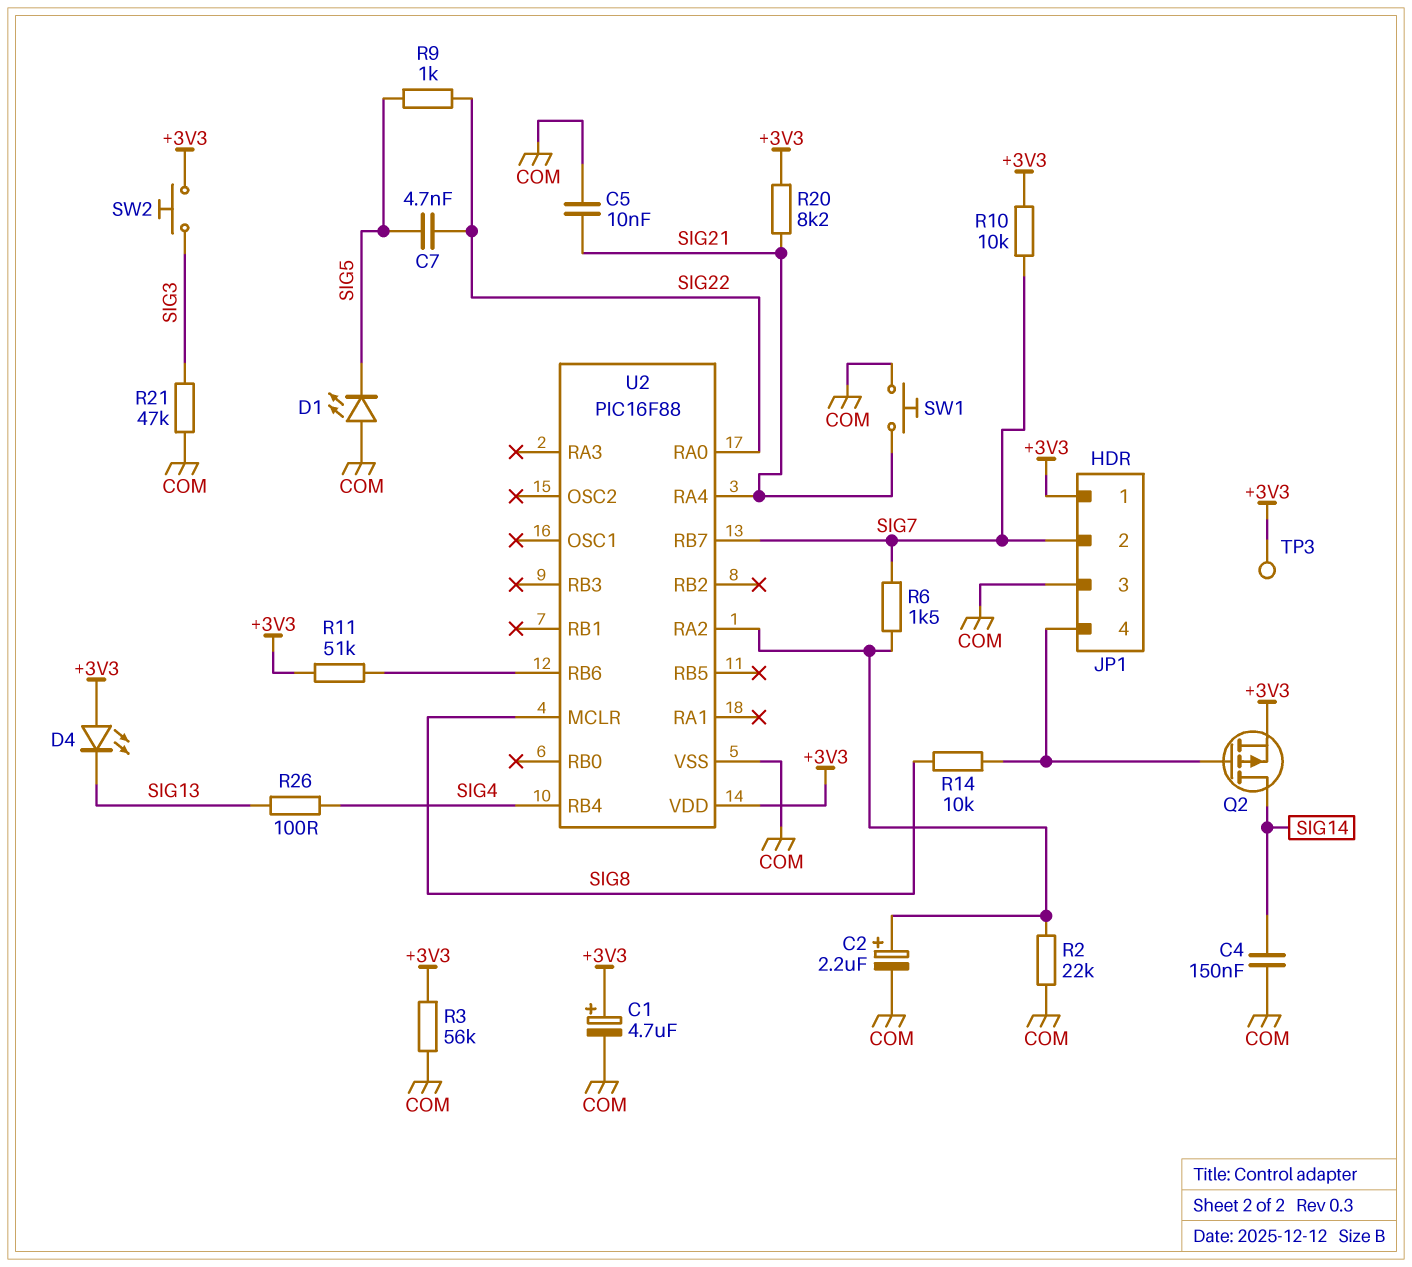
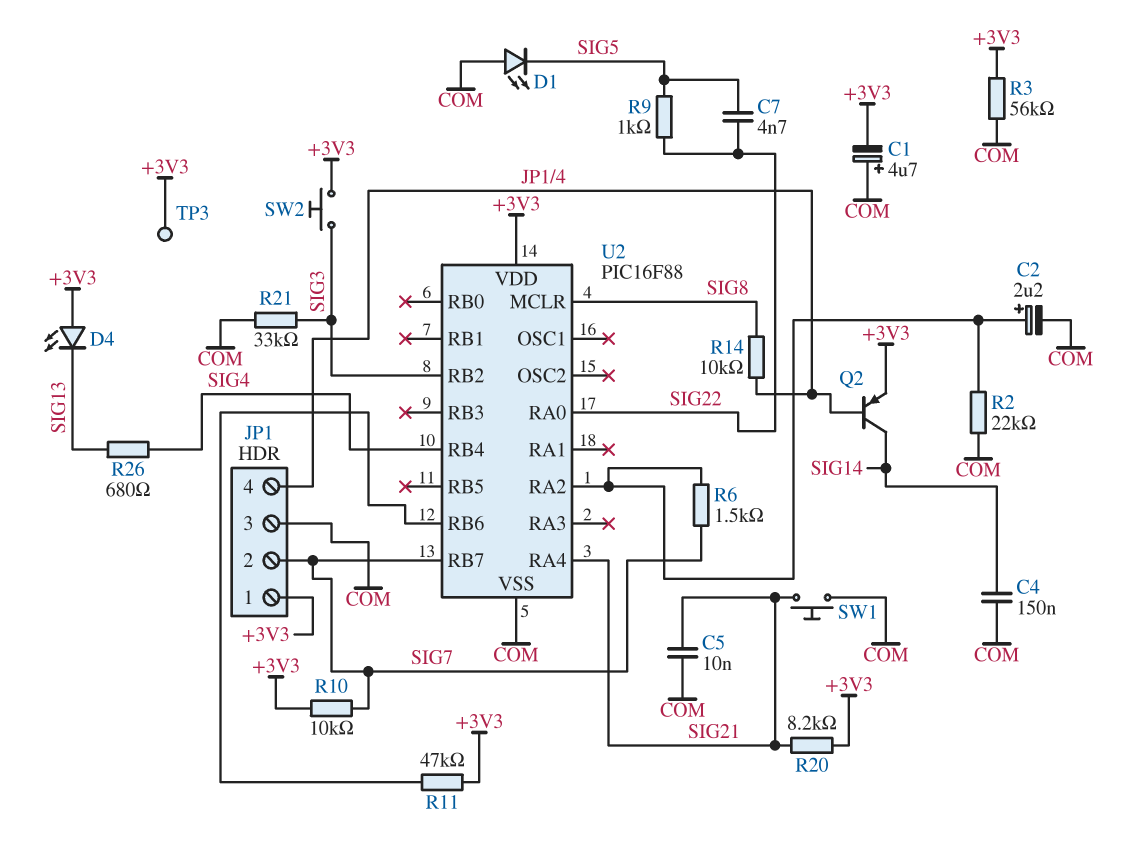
C1: 4.7uF (plus +3V3, minus COM) -> 4.7uF (plus COM, minus +3V3)
Q2: PMOS (G JP1/4, D SIG14, S +3V3) -> PNP (B JP1/4, C SIG14, E +3V3)
R11: 51k (+3V3, U2/RB6) -> 47k (+3V3, U2/RB6)
R21: 47k (COM, SIG3) -> 33k (COM, SIG3)
R26: 100 (SIG4, SIG13) -> 680 (SIG4, SIG13)
U2 pin RB2: none -> SIG3

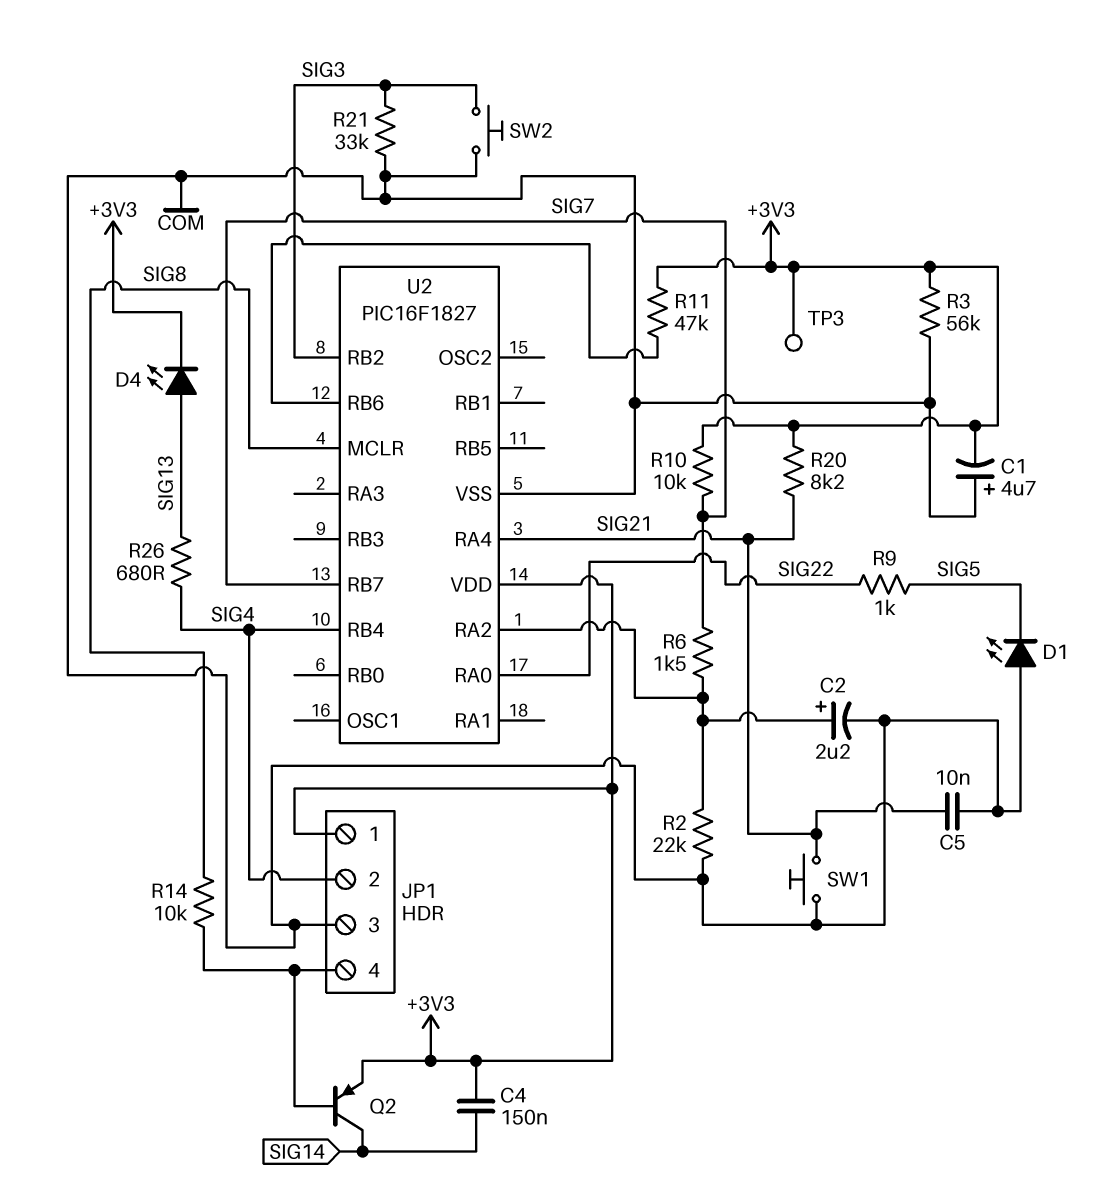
C4: 150nF (COM, SIG14) -> 150nF (+3V3, SIG14)
C7: 4.7nF (SIG5, SIG22) -> none
D4: LED (A +3V3, K SIG13) -> LED (A SIG13, K +3V3)
JP1 pin 2: SIG7 -> SIG4
SW2: button (+3V3, SIG3) -> button (COM, SIG3)
U2: PIC16F88 -> PIC16F1827

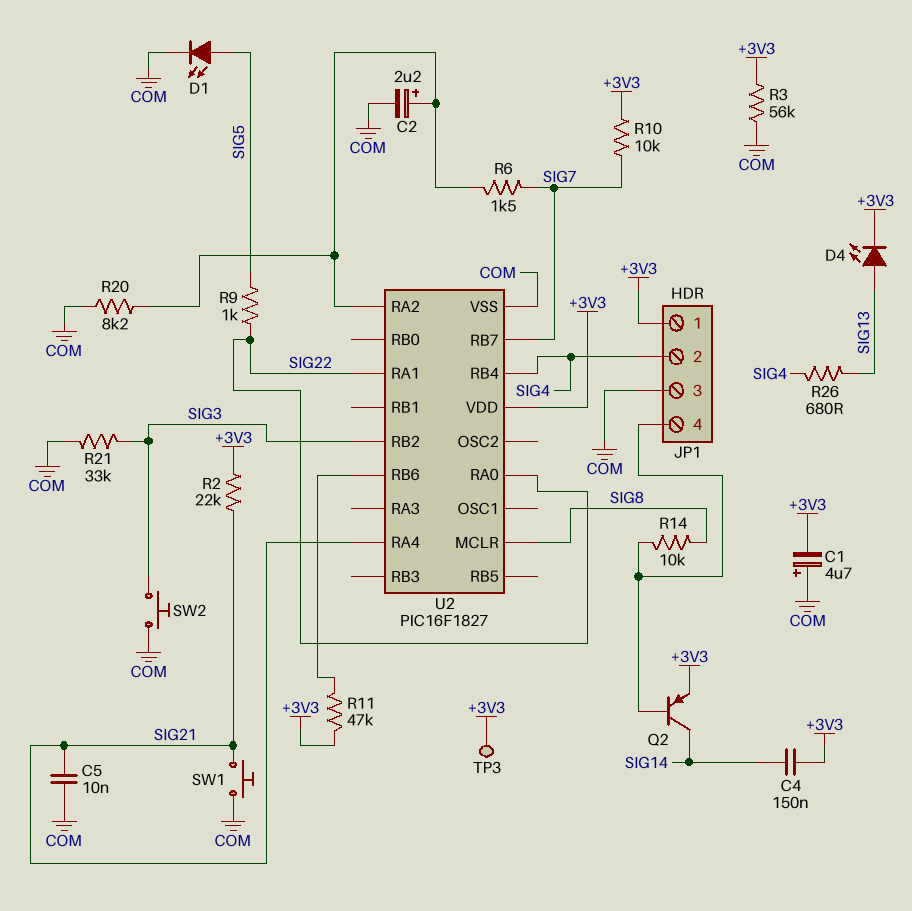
D1: LED (A COM, K SIG5) -> LED (A SIG5, K COM)
R2: 22k (COM, U2/RA2) -> 22k (+3V3, SIG21)
R20: 8.2k (+3V3, SIG21) -> 8.2k (COM, U2/RA2)
U2 pin RA1: none -> SIG22

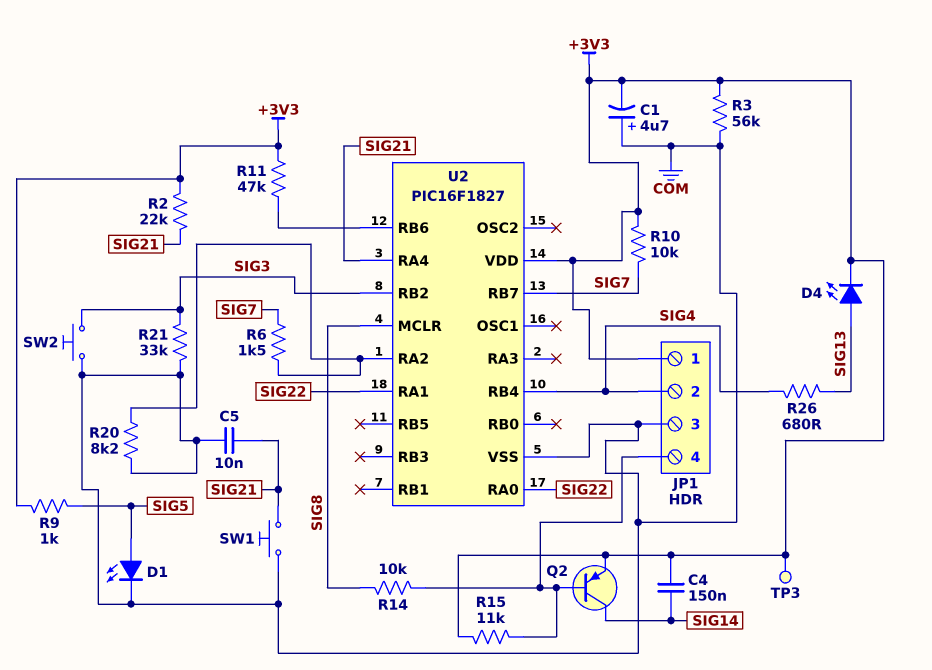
C2: 2.2uF (plus U2/RA2, minus COM) -> none
R9: 1k (SIG5, SIG22) -> 1k (+3V3, SIG5)
R15: none -> 11k (+3V3, JP1/4)

